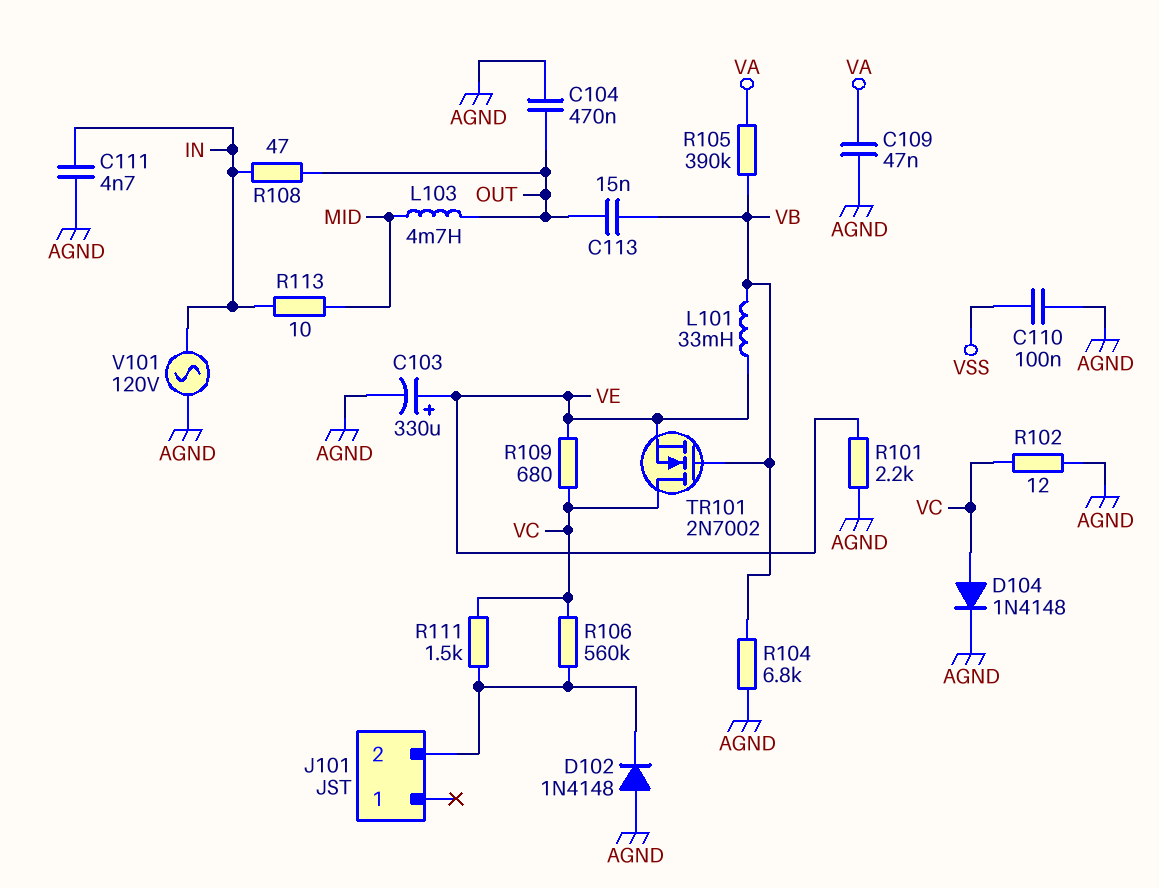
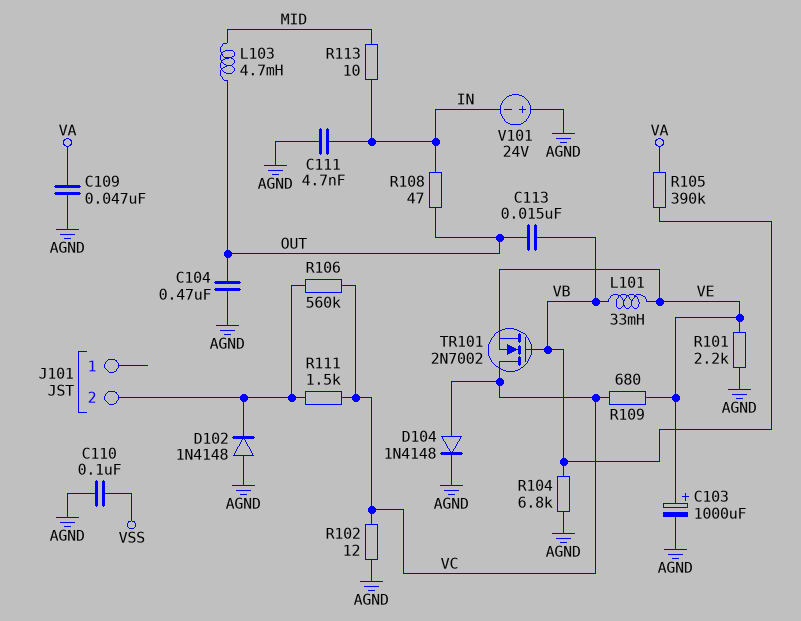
C103: 330uF (plus VE, minus AGND) -> 1000uF (plus VE, minus AGND)
V101: AC 120V (AGND, IN) -> 24V (plus AGND, minus IN)

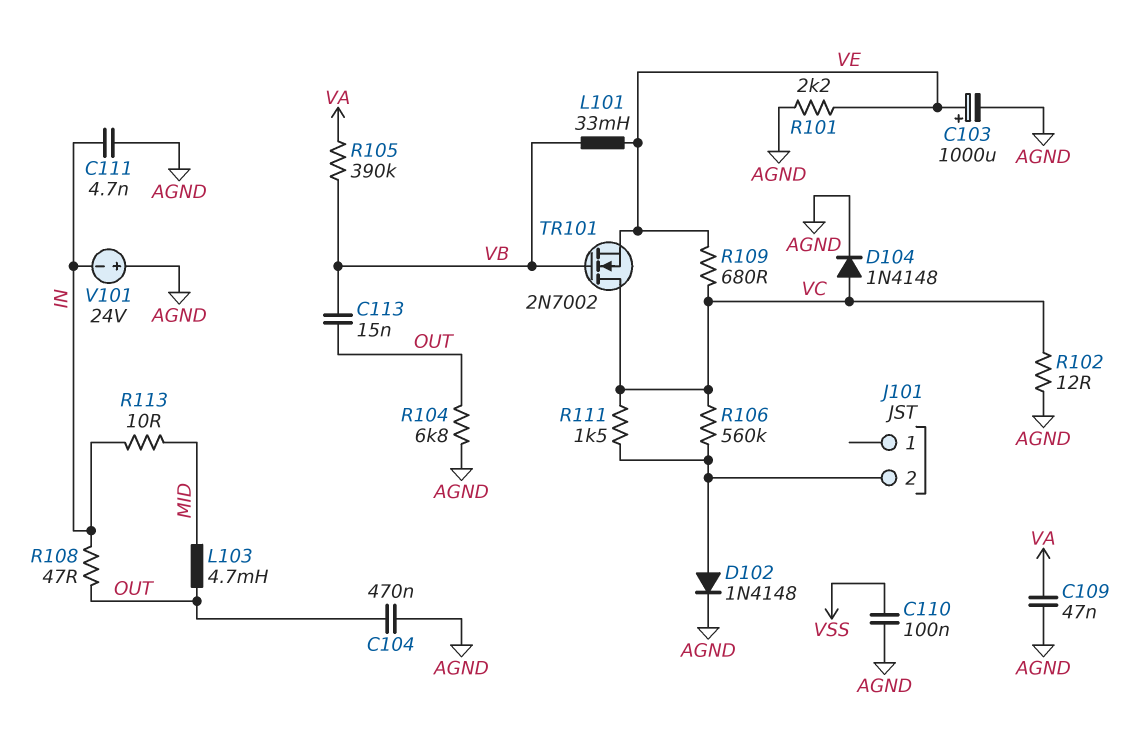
D102: diode 1N4148 (A AGND, K J101/2) -> diode 1N4148 (A J101/2, K AGND)
R104: 6.8k (AGND, VB) -> 6.8k (AGND, OUT)

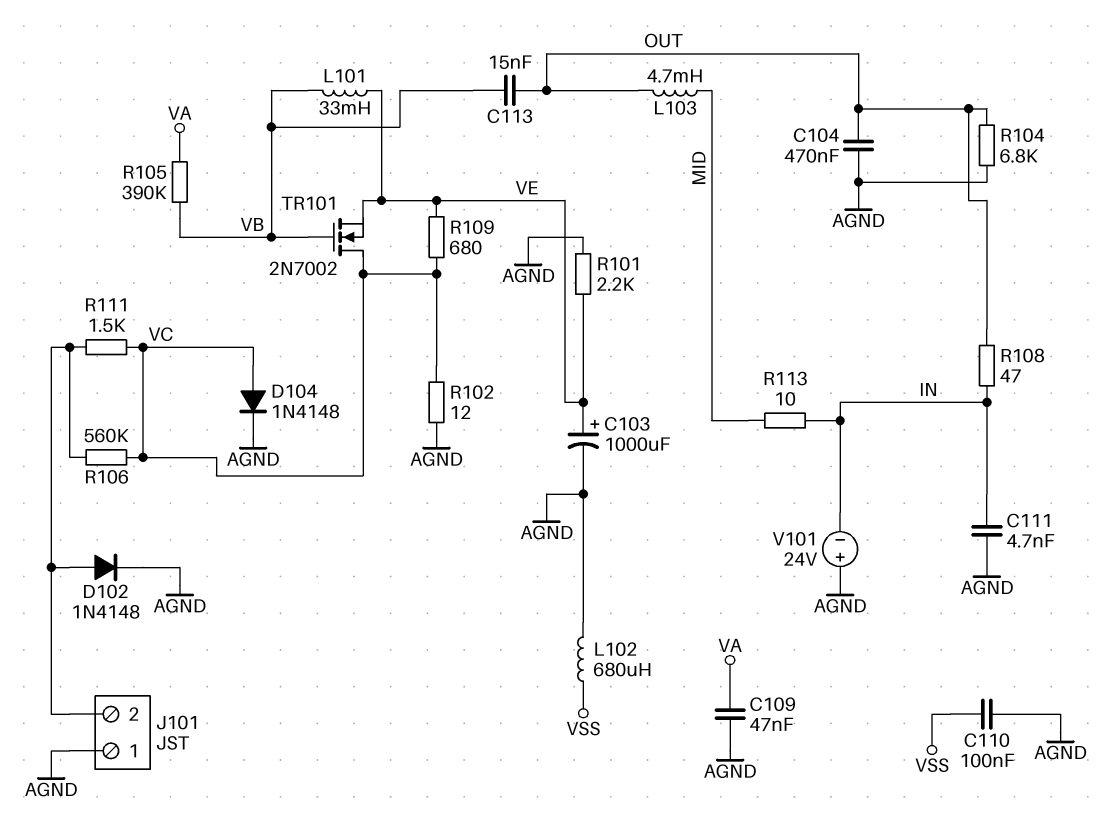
J101 pin 1: none -> AGND
L102: none -> 680uH (AGND, VSS)

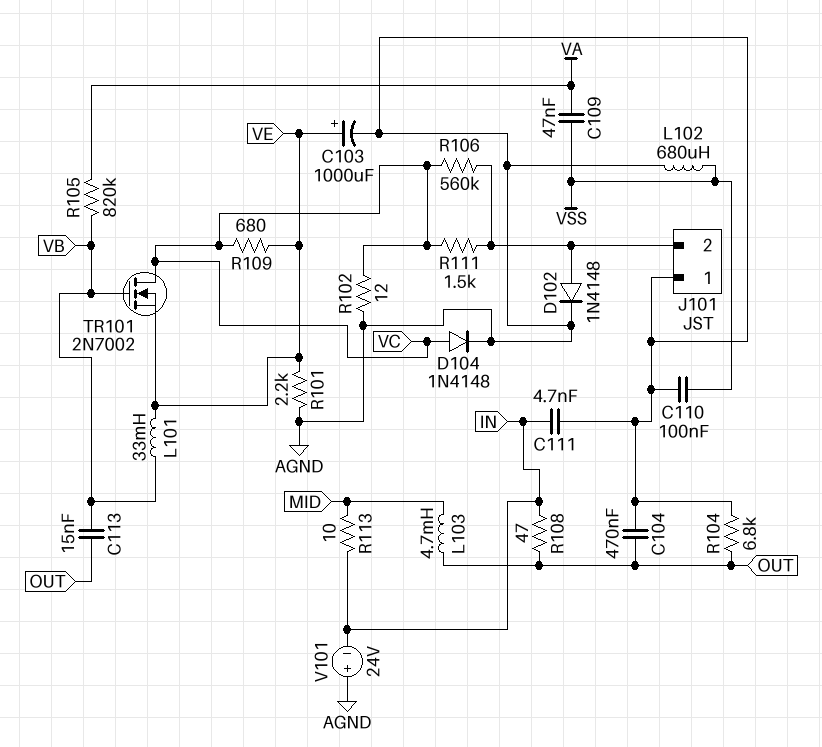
C109: 47nF (AGND, VA) -> 47nF (VA, VSS)
R105: 390k (VA, VB) -> 820k (VA, VB)

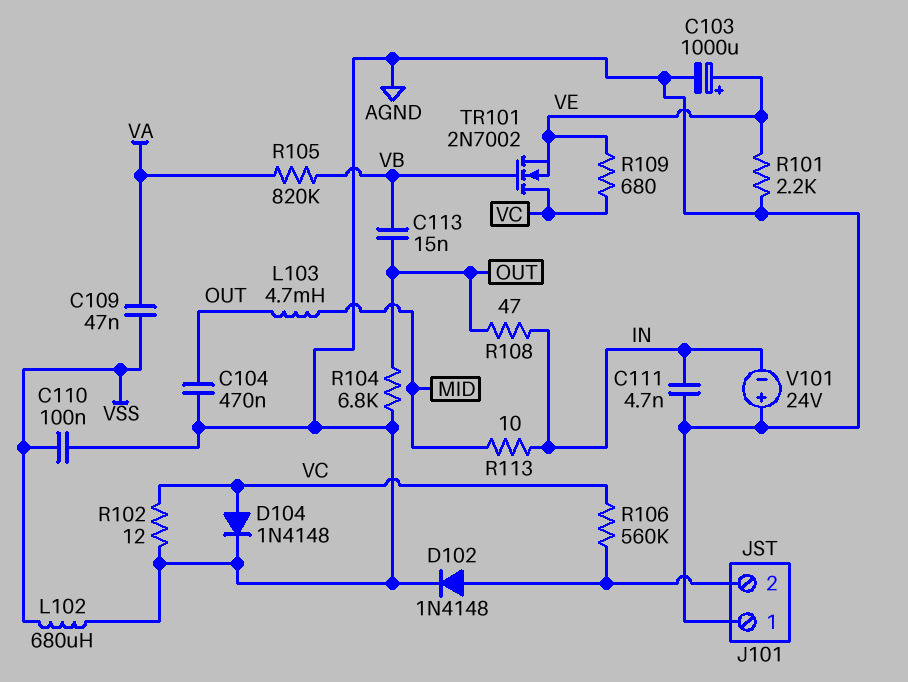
L101: 33mH (VB, VE) -> none
R111: 1.5k (J101/2, VC) -> none

